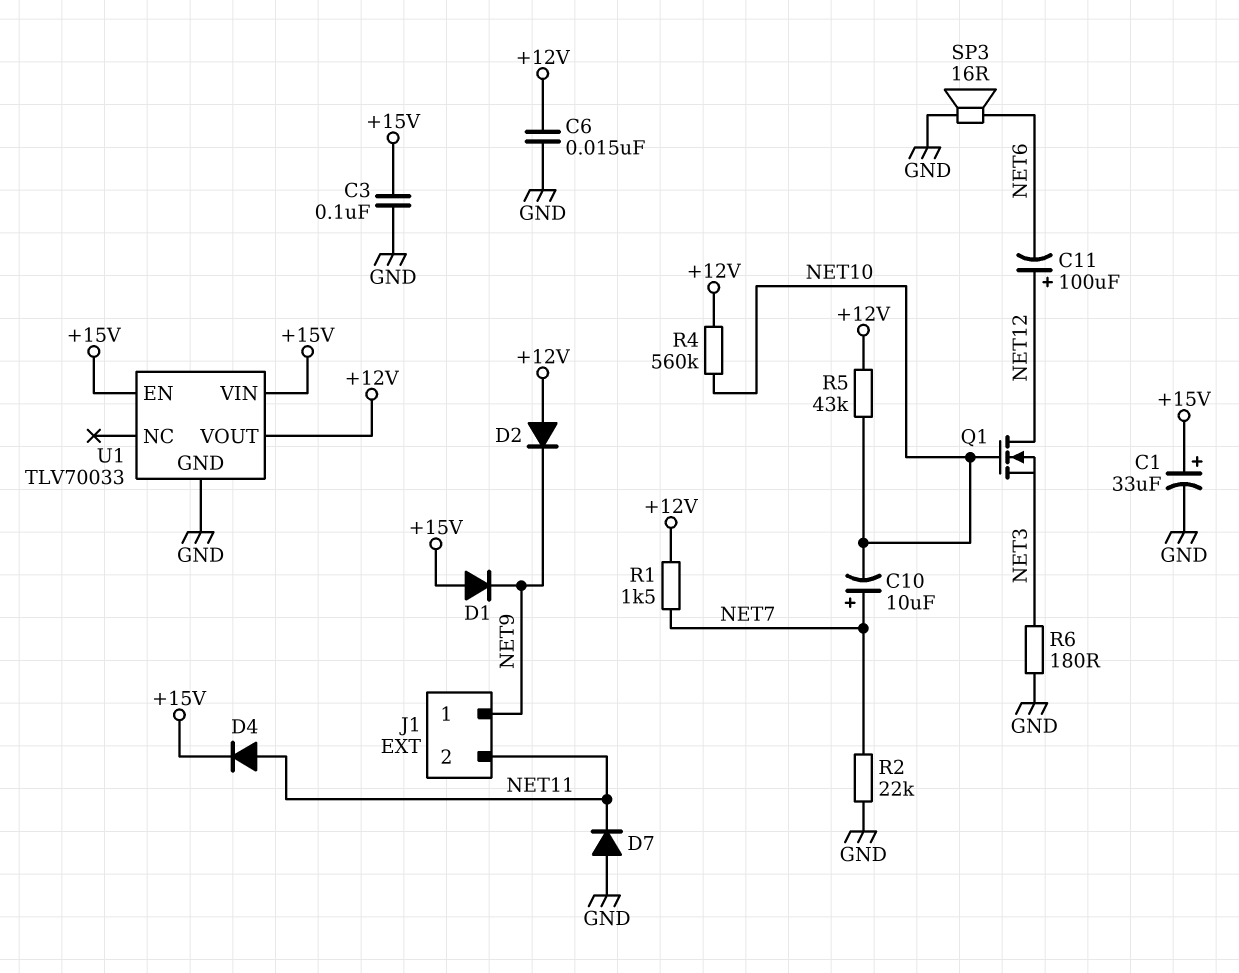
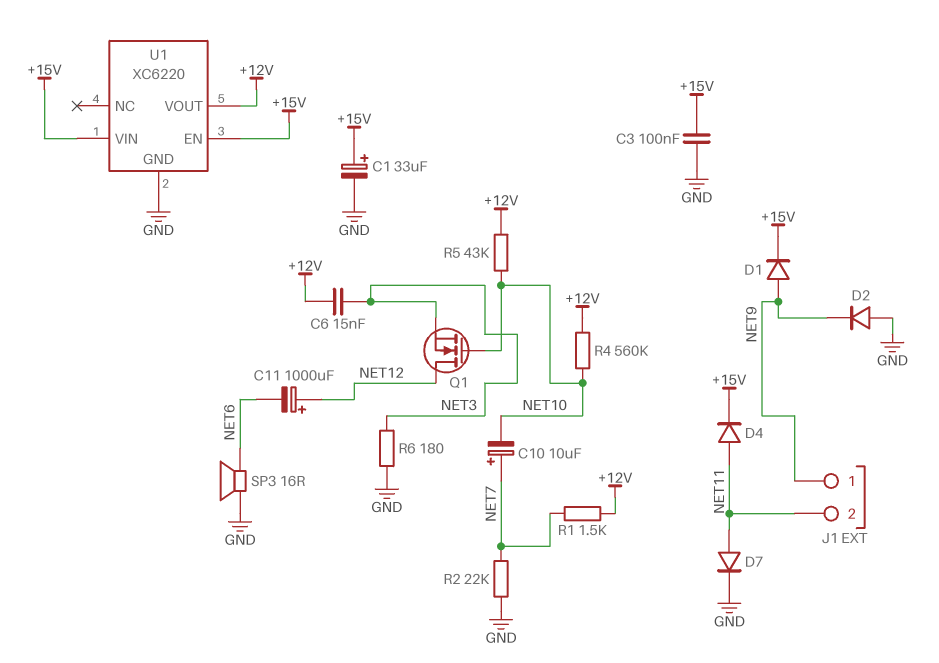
C6: 15nF (+12V, GND) -> 15nF (+12V, NET3)
C11: 100uF (plus NET12, minus NET6) -> 1000uF (plus NET12, minus NET6)
D1: diode (A +15V, K NET9) -> diode (A NET9, K +15V)
D2: diode (A +12V, K NET9) -> diode (A GND, K NET9)
D7: diode (A GND, K NET11) -> diode (A NET11, K GND)
U1: TLV70033 -> XC6220

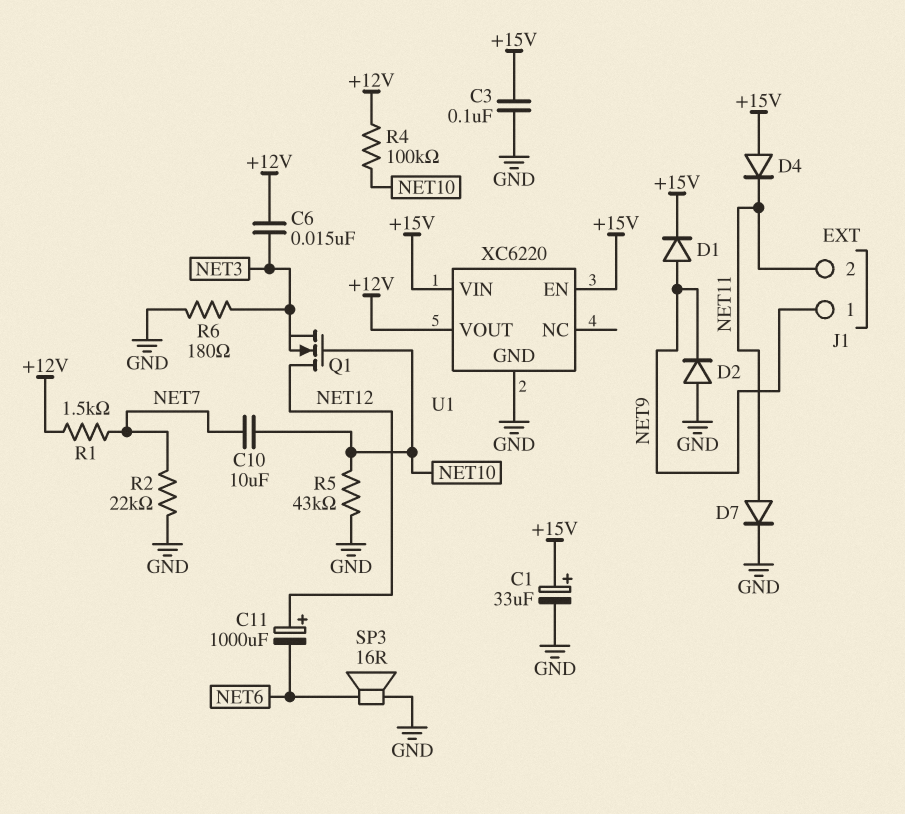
C10: 10uF (plus NET7, minus NET10) -> 10uF (NET7, NET10)
D4: diode (A NET11, K +15V) -> diode (A +15V, K NET11)
R4: 560k (+12V, NET10) -> 100k (+12V, NET10)
R5: 43k (+12V, NET10) -> 43k (GND, NET10)

